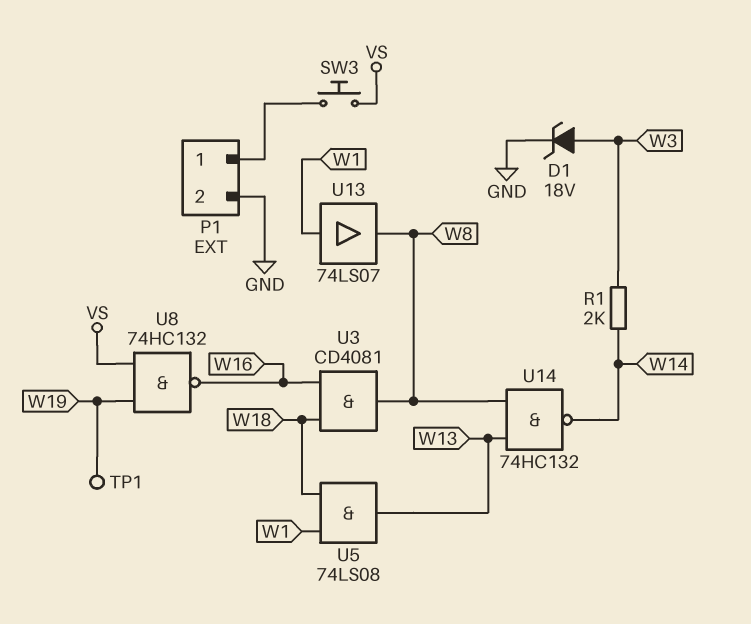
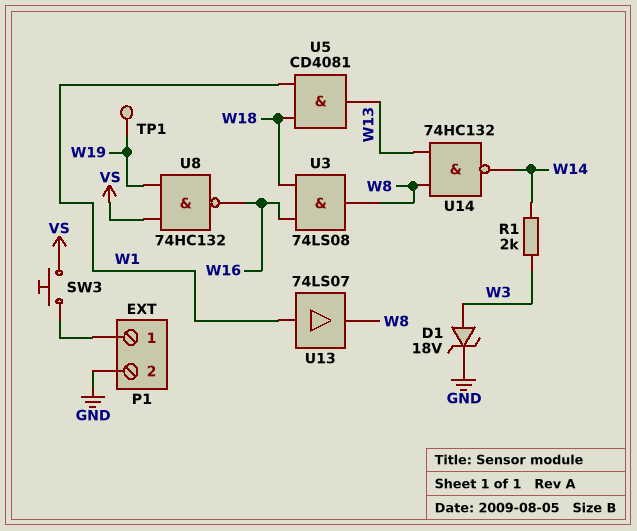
U3: AND CD4081 (in W16, in W18, out W8) -> AND 74LS08 (in W16, in W18, out W8)
U5: AND 74LS08 (in W1, in W18, out W13) -> AND CD4081 (in W1, in W18, out W13)

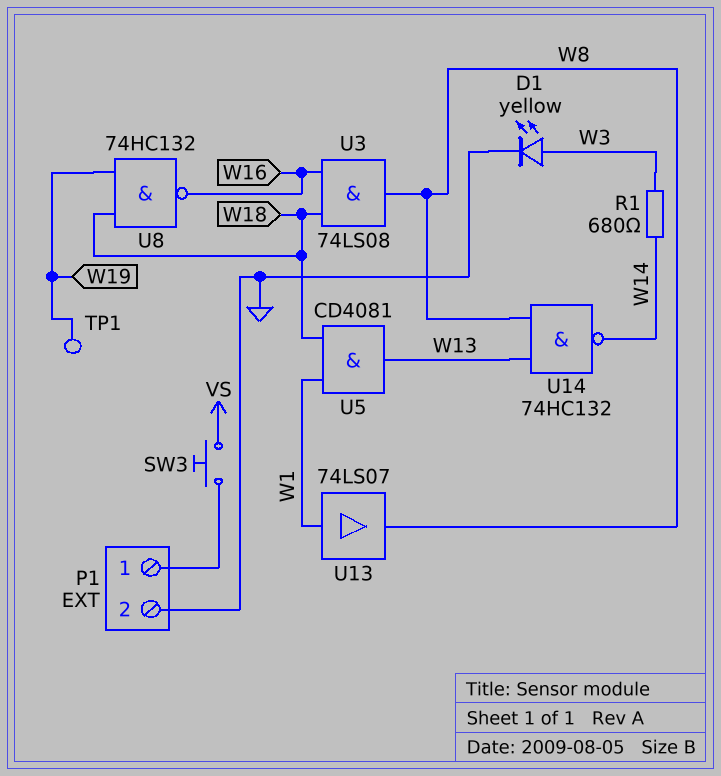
D1: zener 18V (A W3, K GND) -> LED yellow (A W3, K GND)
R1: 2k (W3, W14) -> 680 (W3, W14)
U8: NAND 74HC132 (in VS, in W19, out W16) -> NAND 74HC132 (in W18, in W19, out W16)

